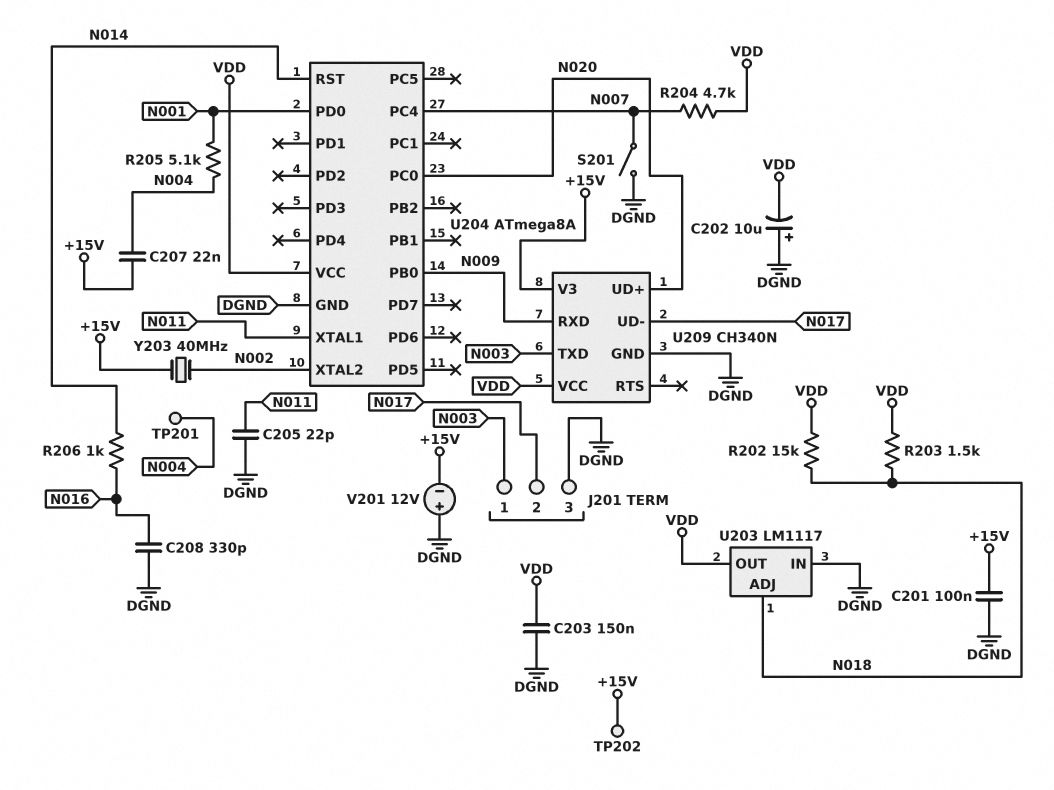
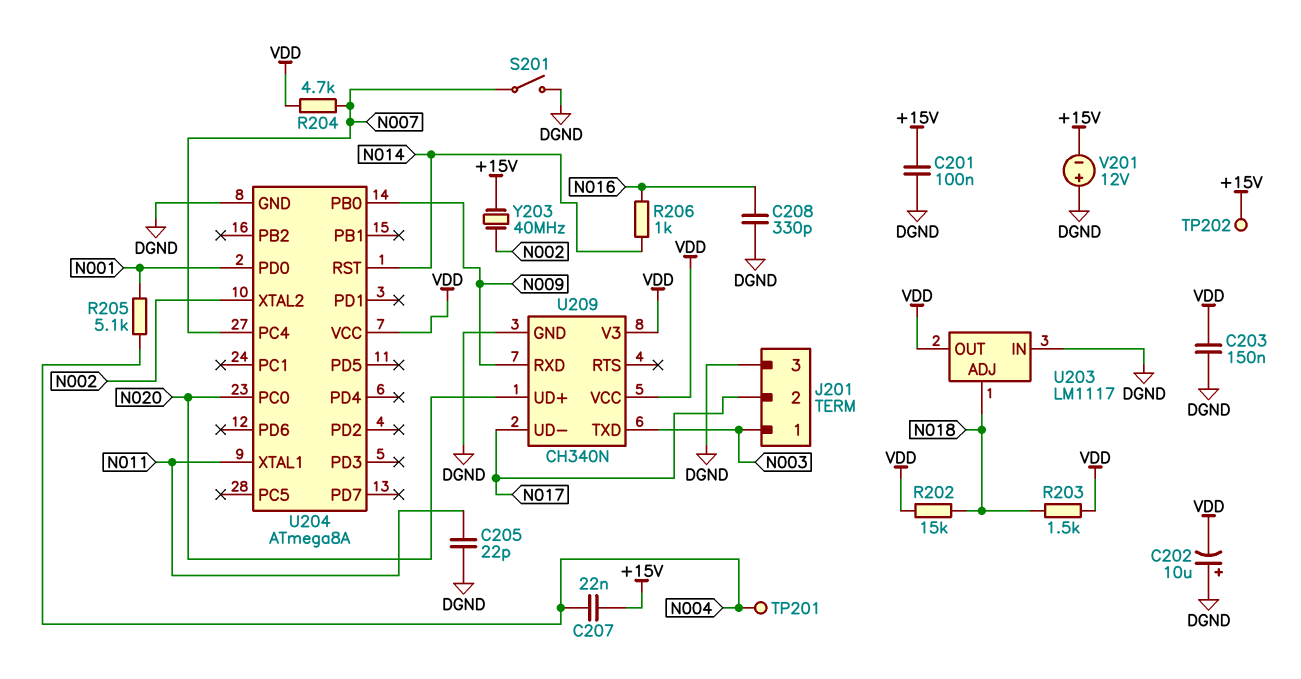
U209 pin V3: +15V -> VDD

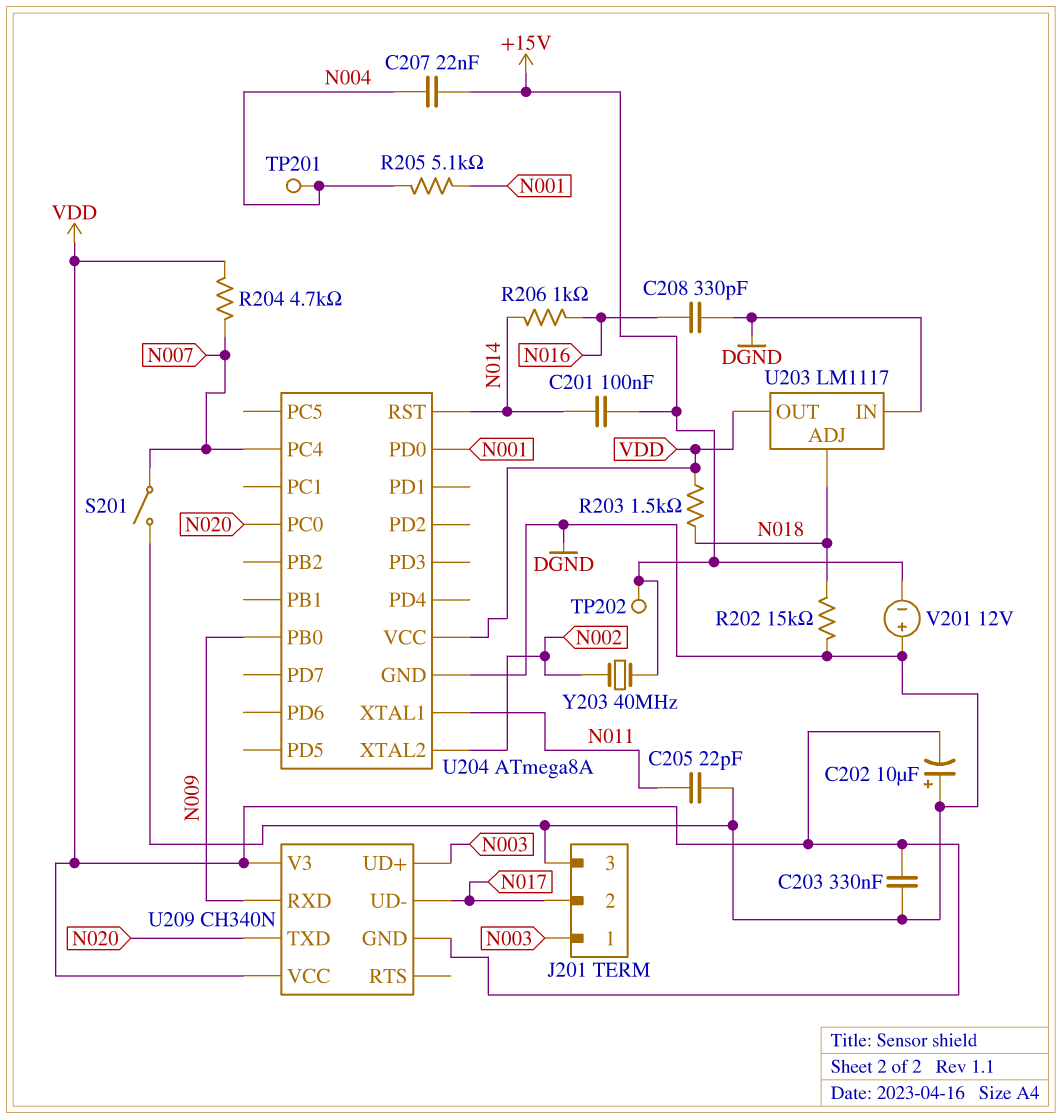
C201: 100nF (+15V, DGND) -> 100nF (+15V, N014)
C203: 150nF (DGND, VDD) -> 330nF (DGND, VDD)
R202: 15k (N018, VDD) -> 15k (DGND, N018)
U209 pin GND: DGND -> VDD
U209 pin TXD: N003 -> N020
U209 pin UD+: N020 -> N003

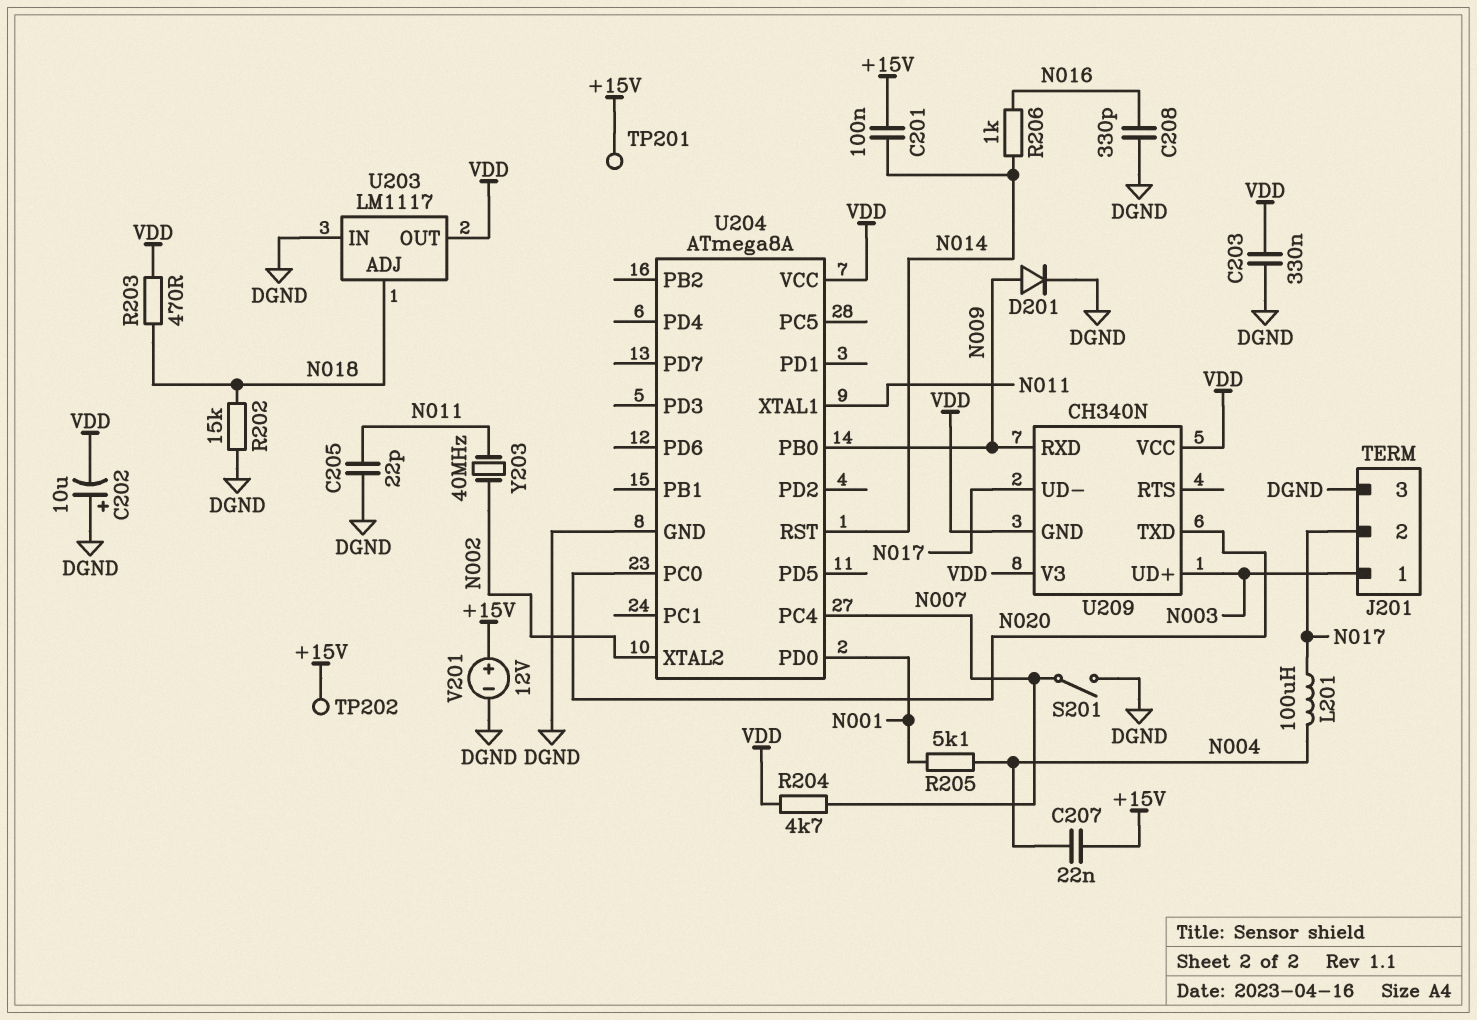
D201: none -> diode (A N009, K DGND)
L201: none -> 100uH (N004, N017)
R203: 1.5k (N018, VDD) -> 470 (N018, VDD)
TP201: test point (N004) -> test point (+15V)
V201: 12V (plus DGND, minus +15V) -> 12V (plus +15V, minus DGND)
Y203: 40MHz (+15V, N002) -> 40MHz (N002, N011)

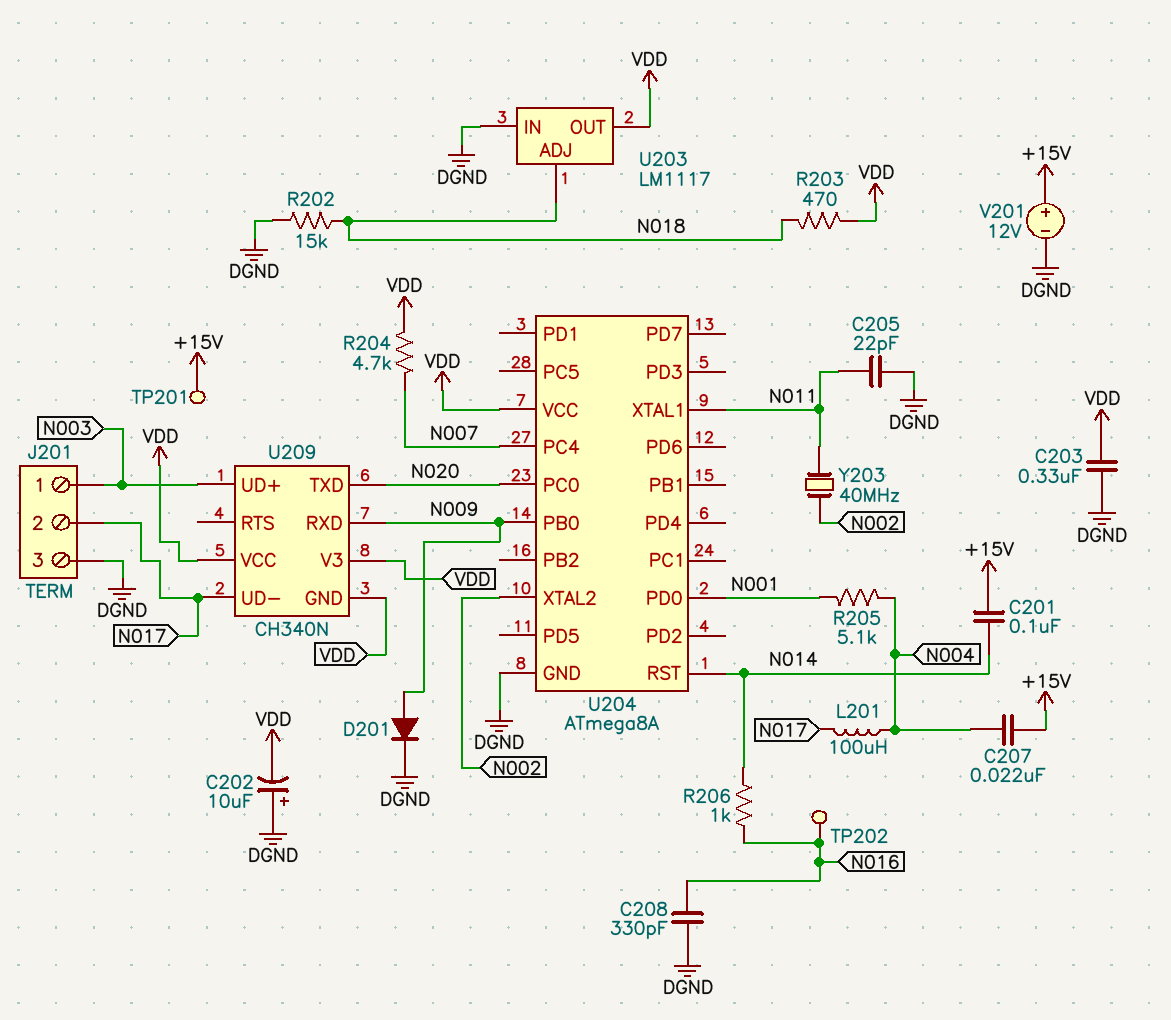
S201: switch (DGND, N007) -> none
TP202: test point (+15V) -> test point (N016)

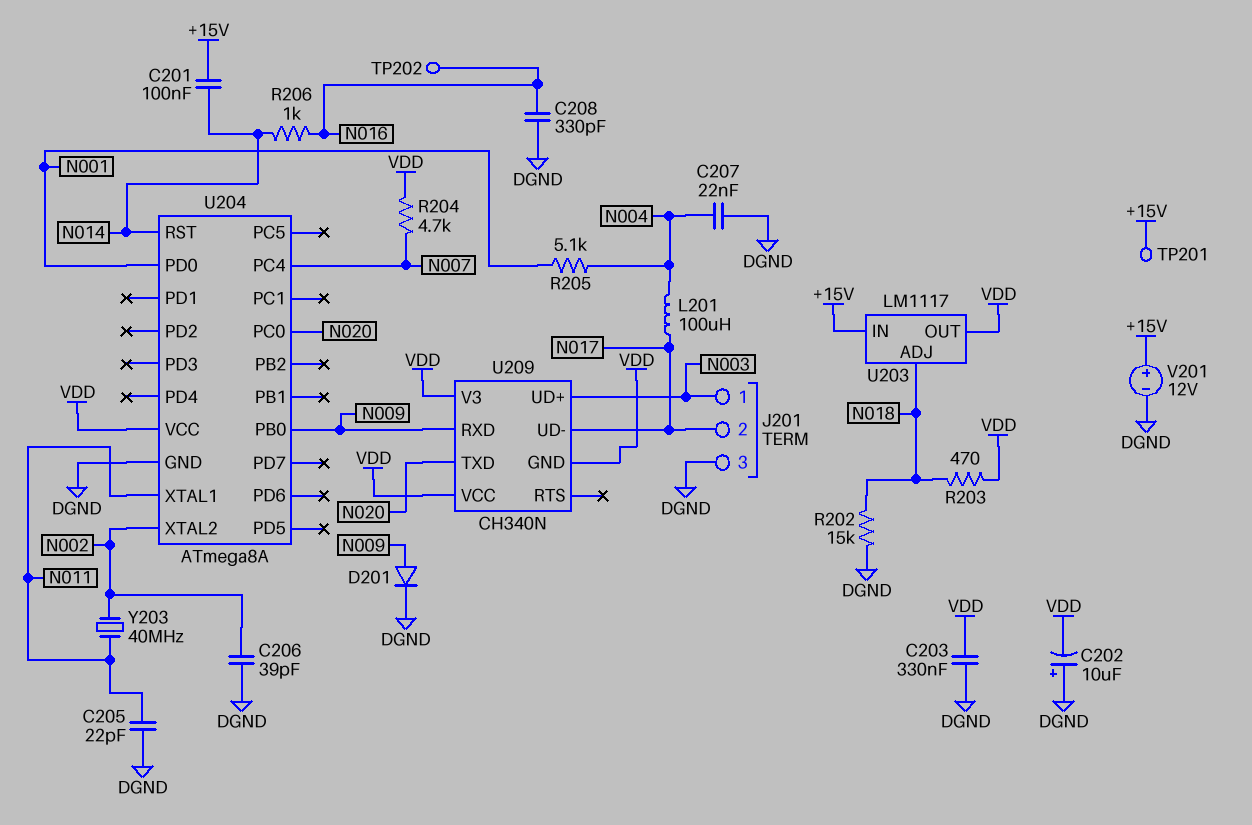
C206: none -> 39pF (DGND, N002)
C207: 22nF (+15V, N004) -> 22nF (DGND, N004)
U203 pin IN: DGND -> +15V

